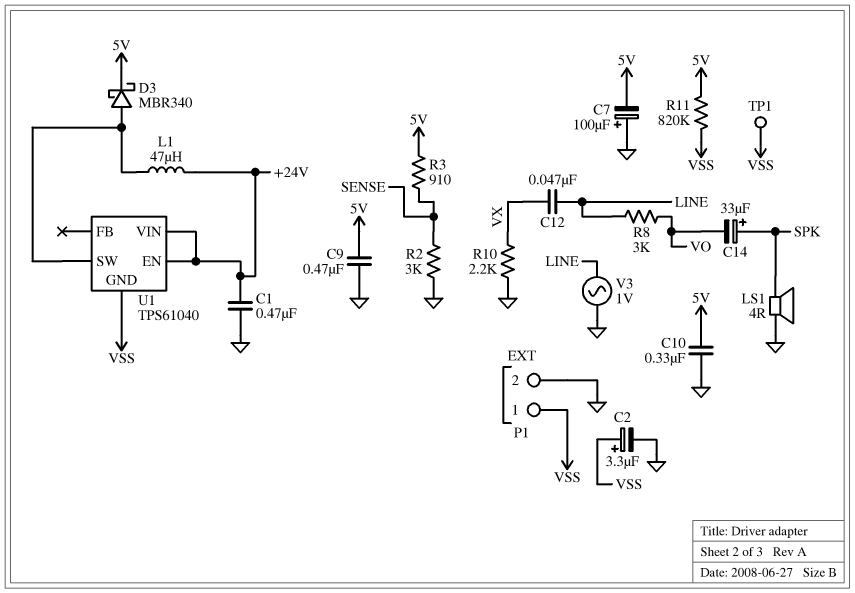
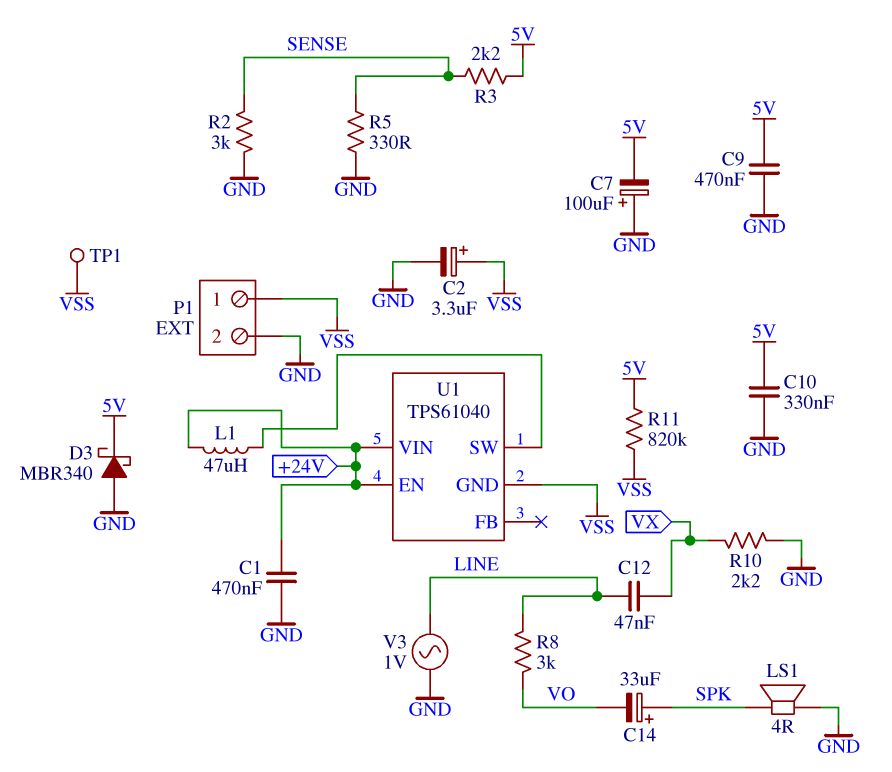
D3: schottky MBR340 (A U1/SW, K 5V) -> schottky MBR340 (A GND, K 5V)
R3: 910 (5V, SENSE) -> 2.2k (5V, SENSE)
R5: none -> 330 (GND, SENSE)

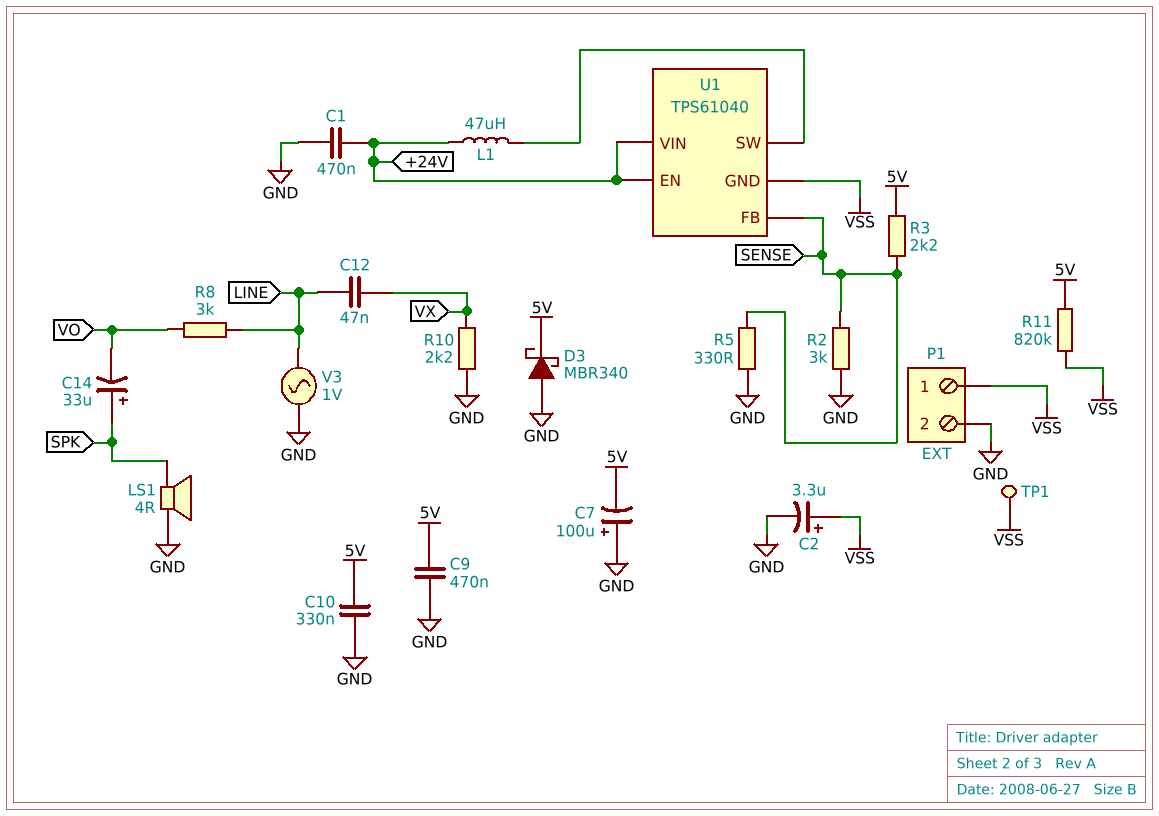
U1 pin FB: none -> SENSE

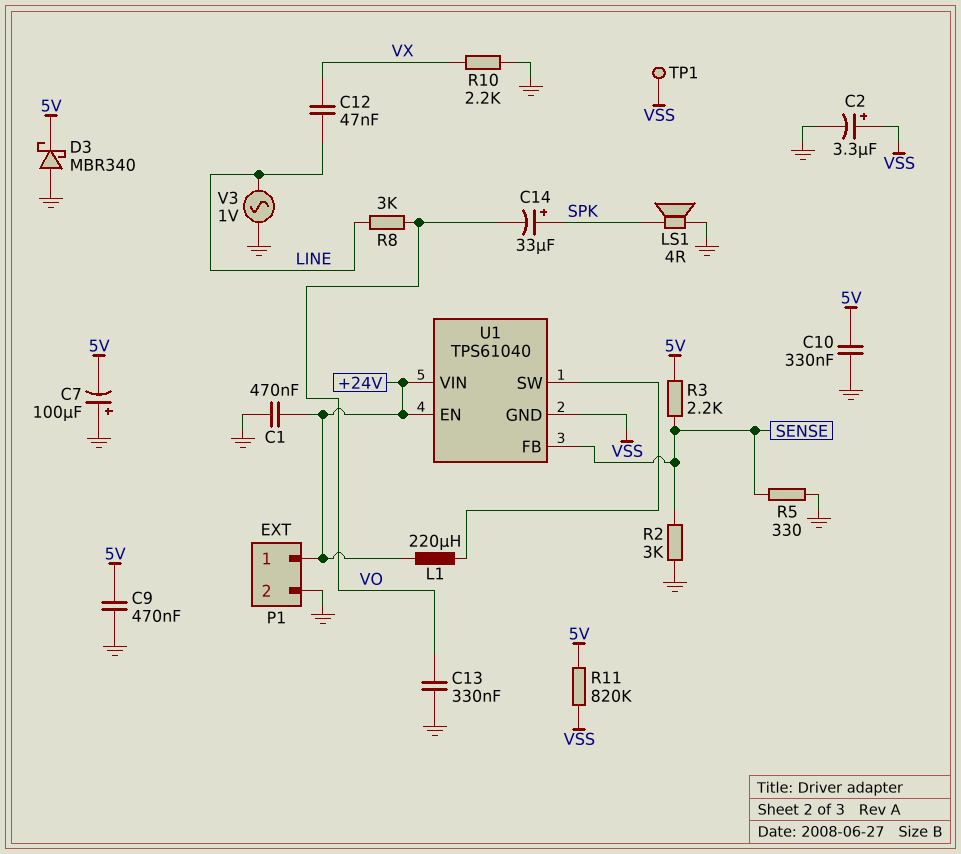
C13: none -> 330nF (GND, VO)
L1: 47uH (+24V, U1/SW) -> 220uH (+24V, U1/SW)
P1 pin 1: VSS -> +24V

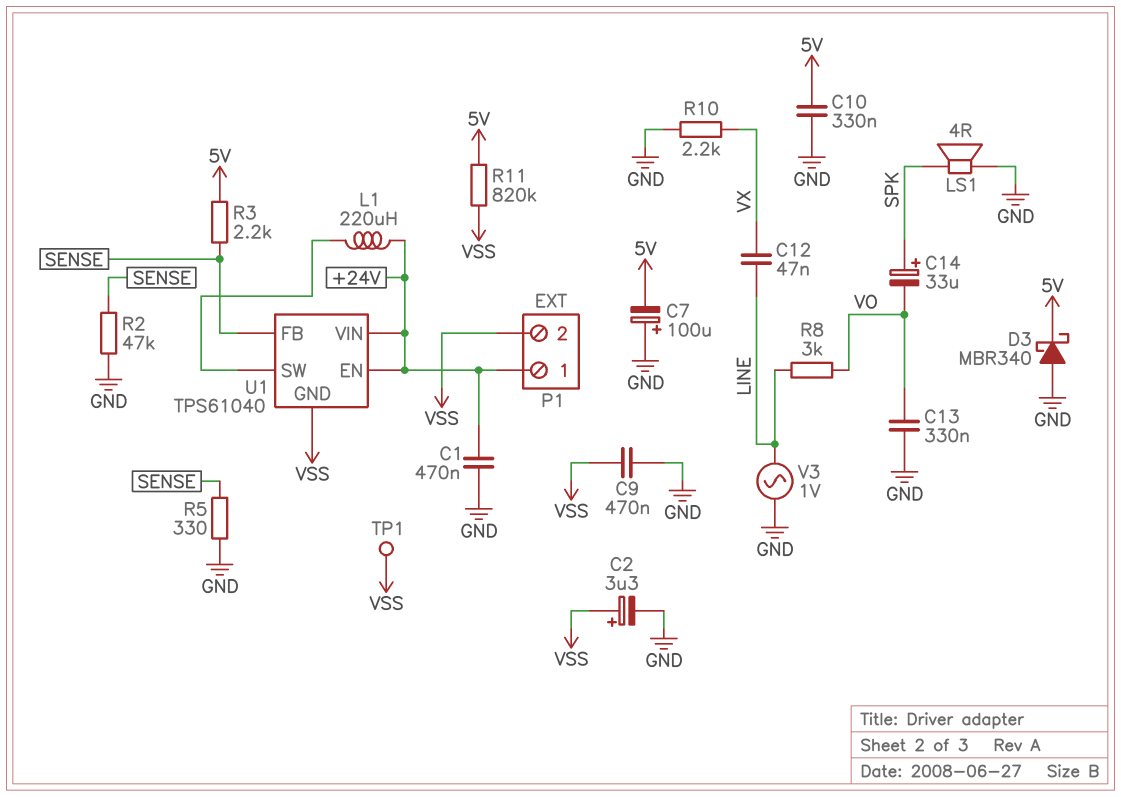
C9: 470nF (5V, GND) -> 470nF (GND, VSS)
P1 pin 2: GND -> VSS
R2: 3k (GND, SENSE) -> 47k (GND, SENSE)

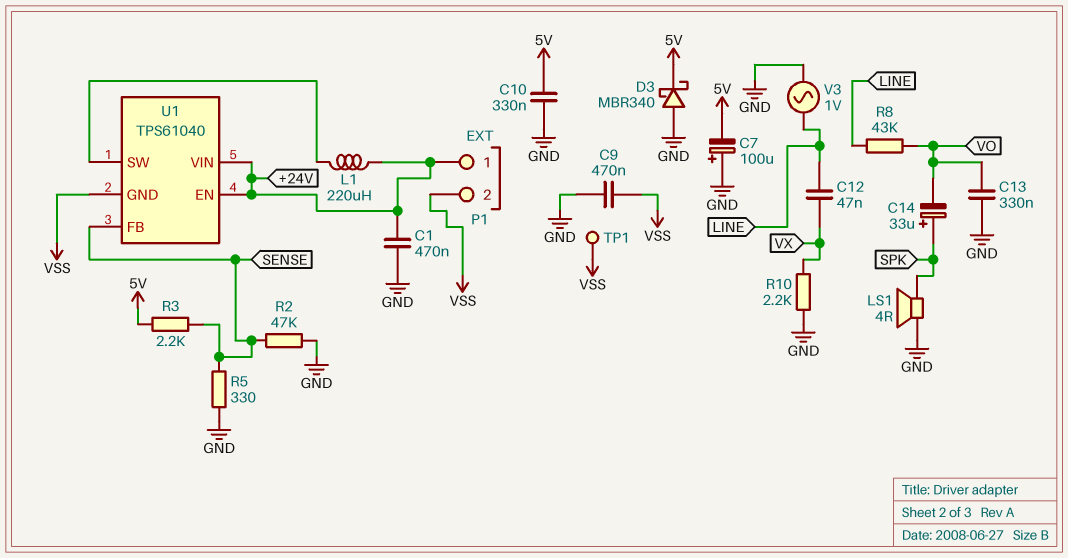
C2: 3.3uF (plus VSS, minus GND) -> none
R8: 3k (LINE, VO) -> 43k (LINE, VO)
R11: 820k (5V, VSS) -> none

